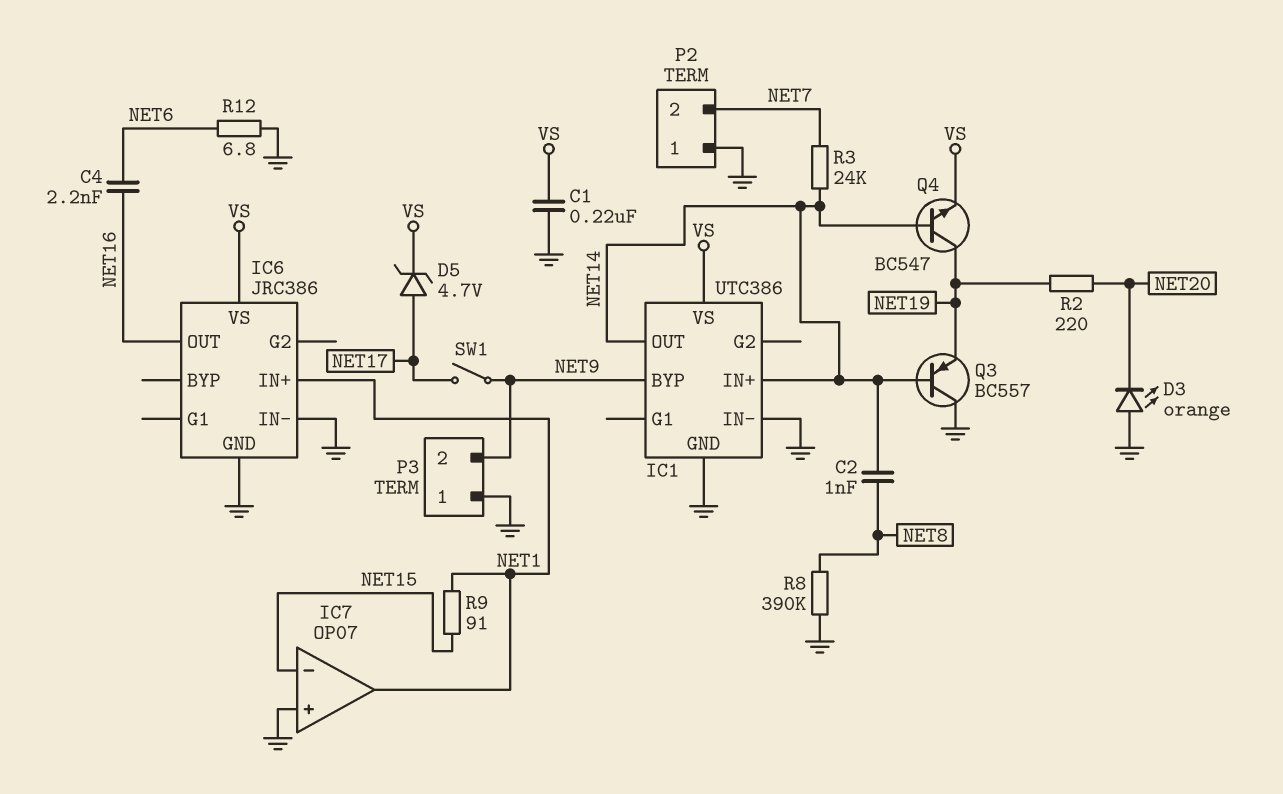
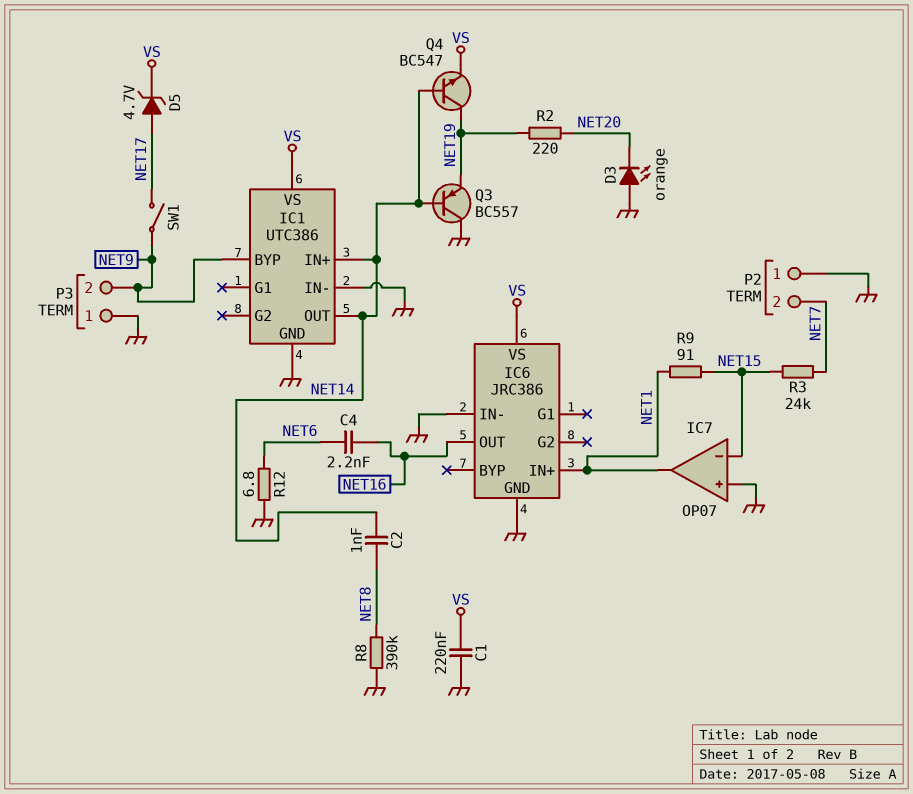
R3: 24k (NET7, NET14) -> 24k (NET7, NET15)

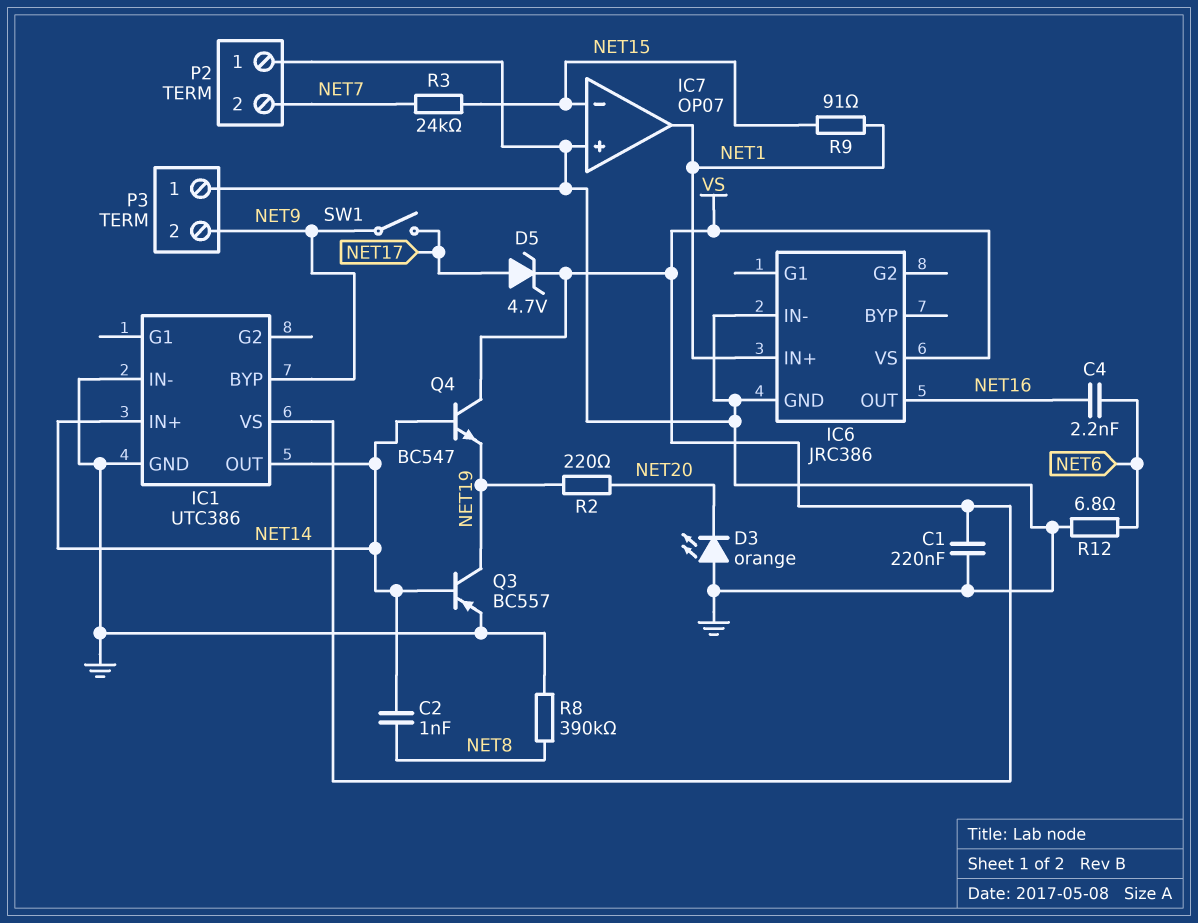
Q3: PNP BC557 (B NET14, C GND, E NET19) -> PNP BC557 (B NET14, C NET19, E GND)
Q4: NPN BC547 (B NET14, C NET19, E VS) -> NPN BC547 (B NET14, C VS, E NET19)

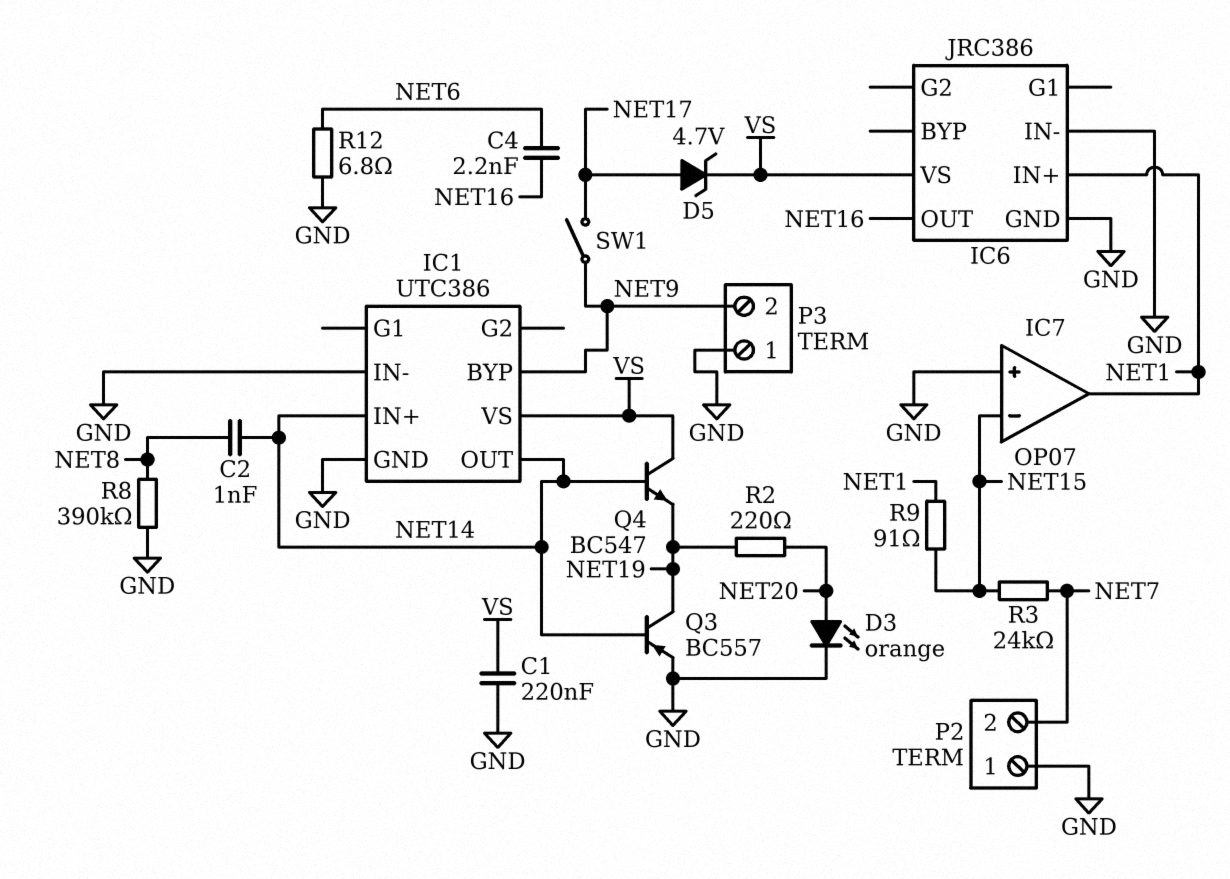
D3: LED orange (A GND, K NET20) -> LED orange (A NET20, K GND)

